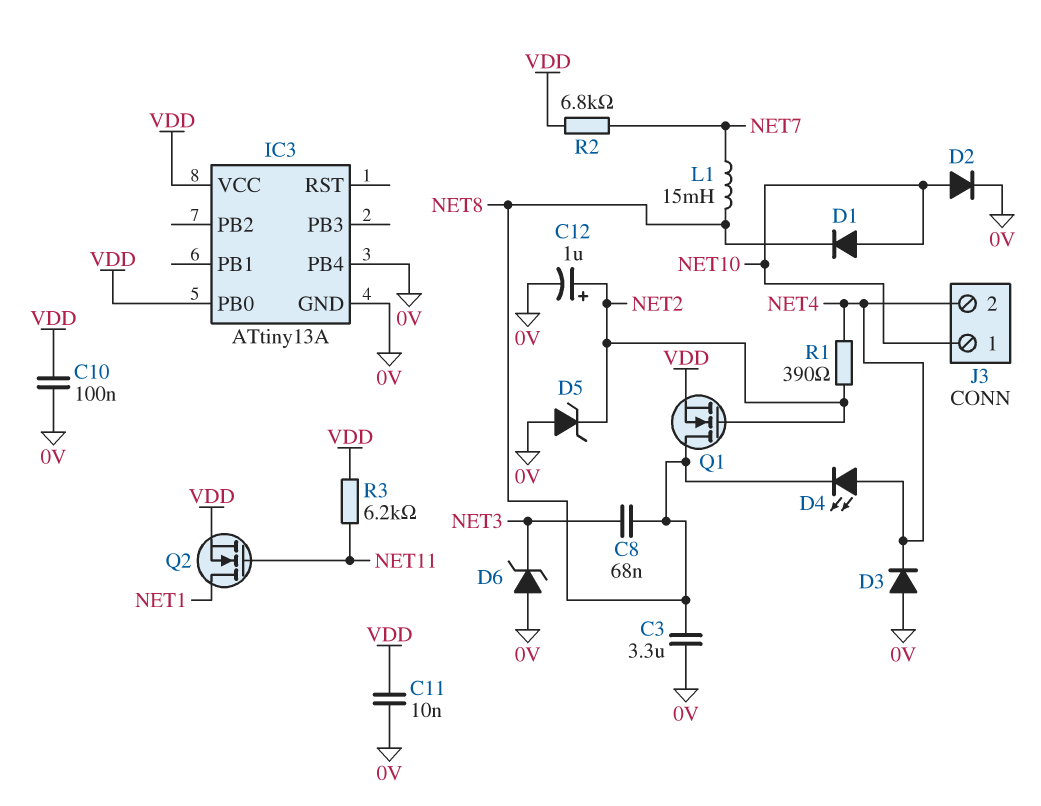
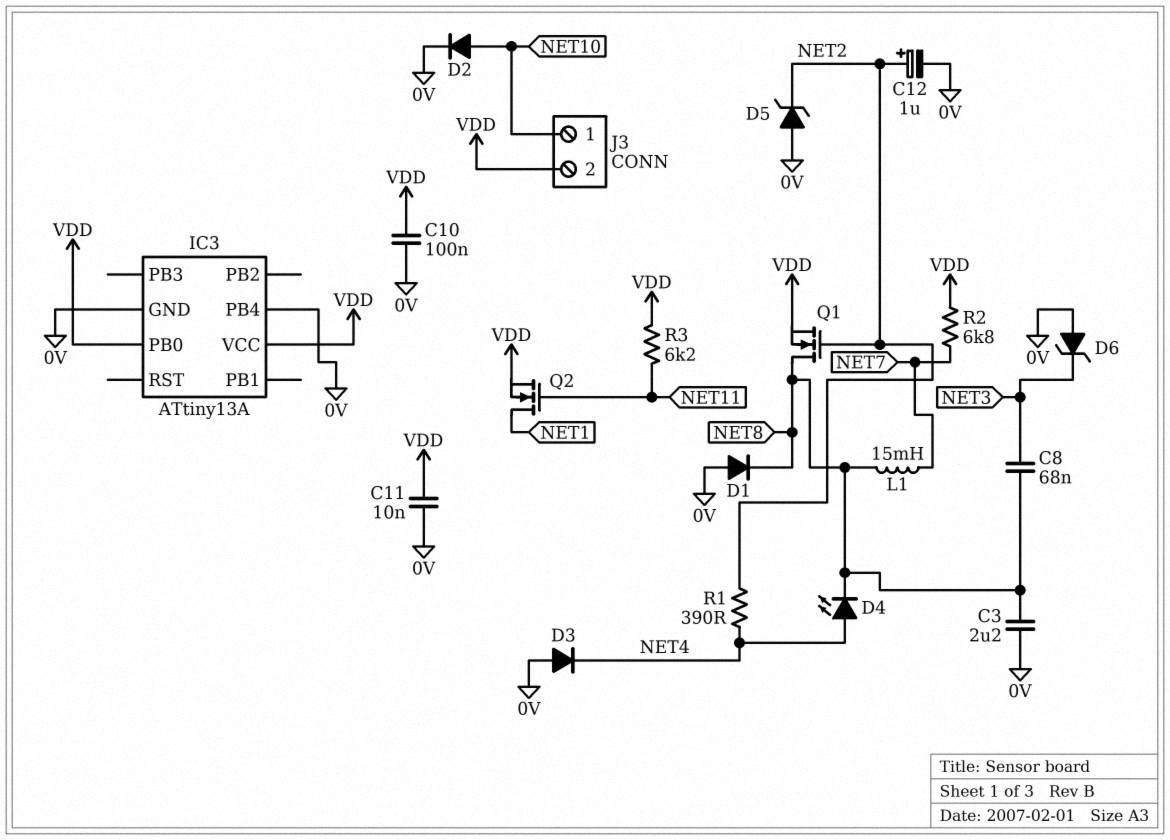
C3: 3.3uF (0V, NET8) -> 2.2uF (0V, NET8)
D1: diode (A NET10, K NET8) -> diode (A 0V, K NET8)
J3 pin 2: NET4 -> VDD

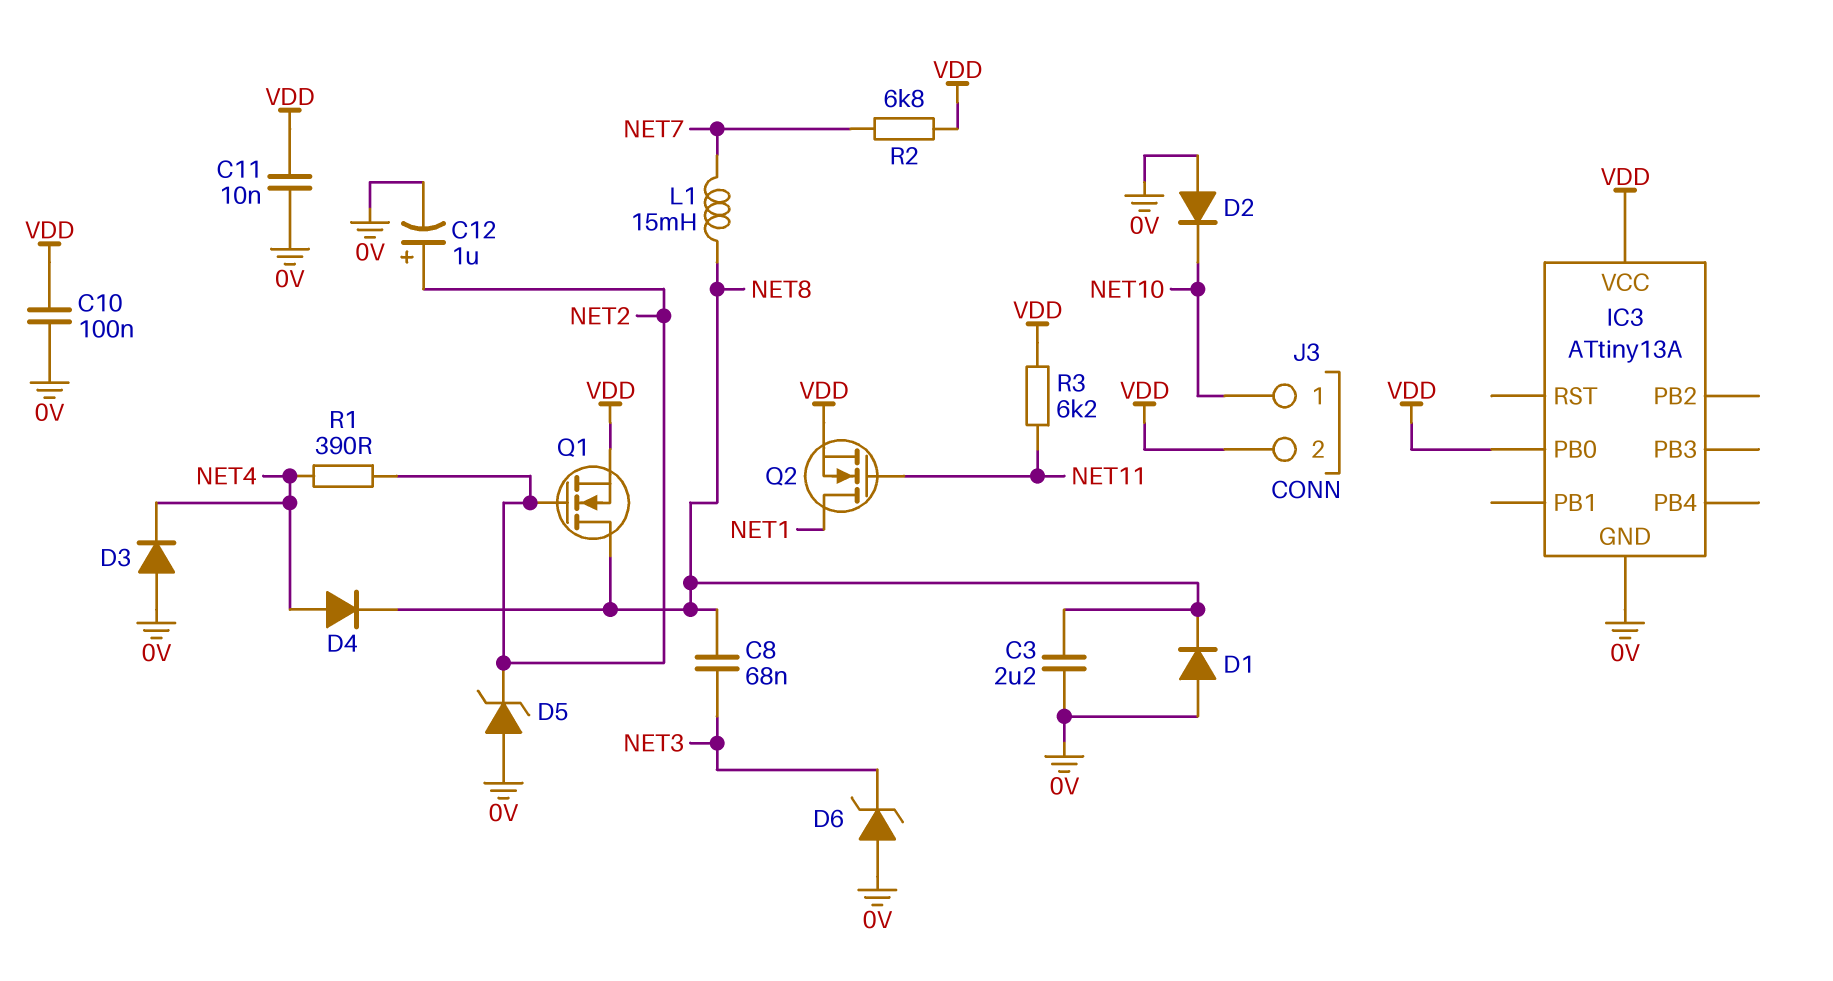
D2: diode (A NET10, K 0V) -> diode (A 0V, K NET10)
D4: LED (A NET4, K NET8) -> diode (A NET4, K NET8)
IC3 pin PB4: 0V -> none

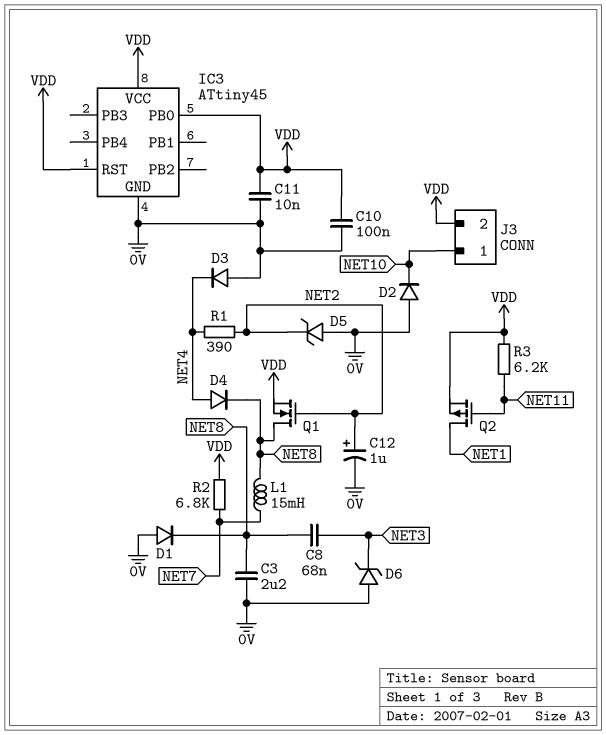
IC3: ATtiny13A -> ATtiny45
IC3 pin RST: none -> VDD
Q2: NMOS (G NET11, D NET1, S VDD) -> PMOS (G NET11, D NET1, S VDD)

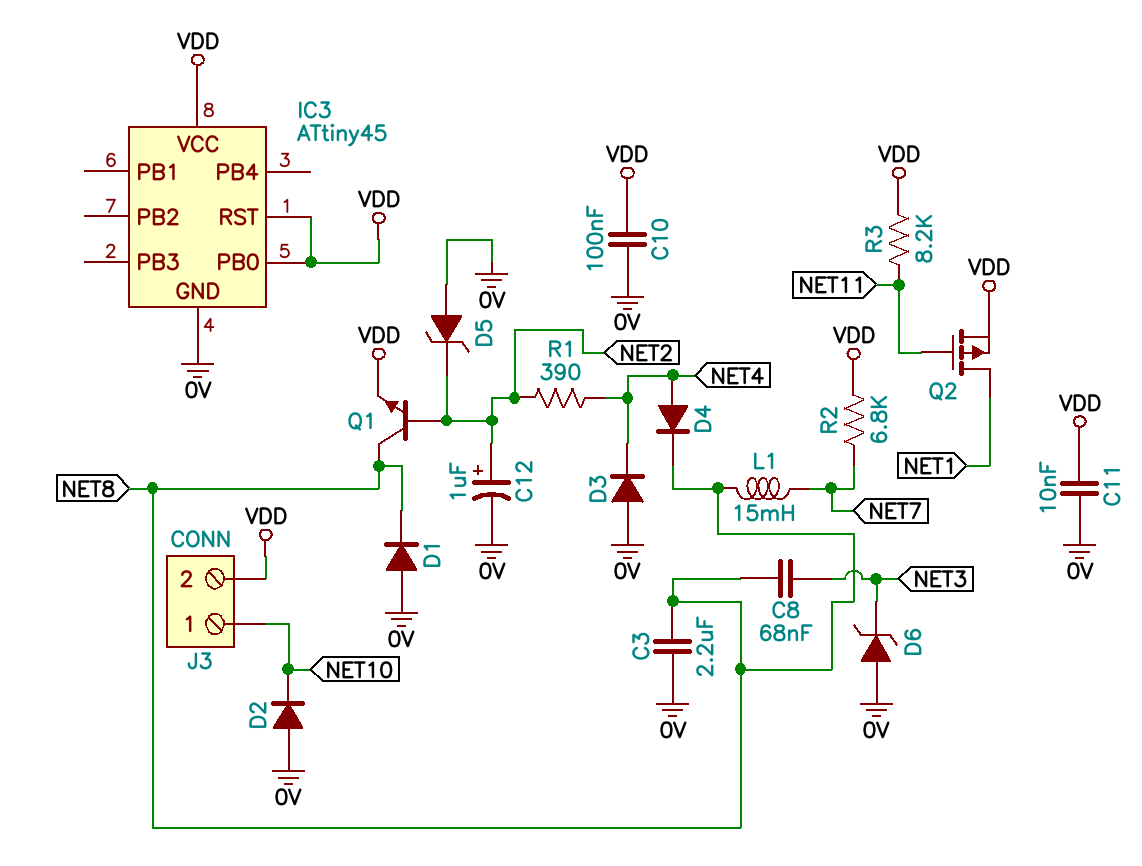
Q1: NMOS (G NET2, D NET8, S VDD) -> NPN (B NET2, C NET8, E VDD)
R3: 6.2k (NET11, VDD) -> 8.2k (NET11, VDD)

